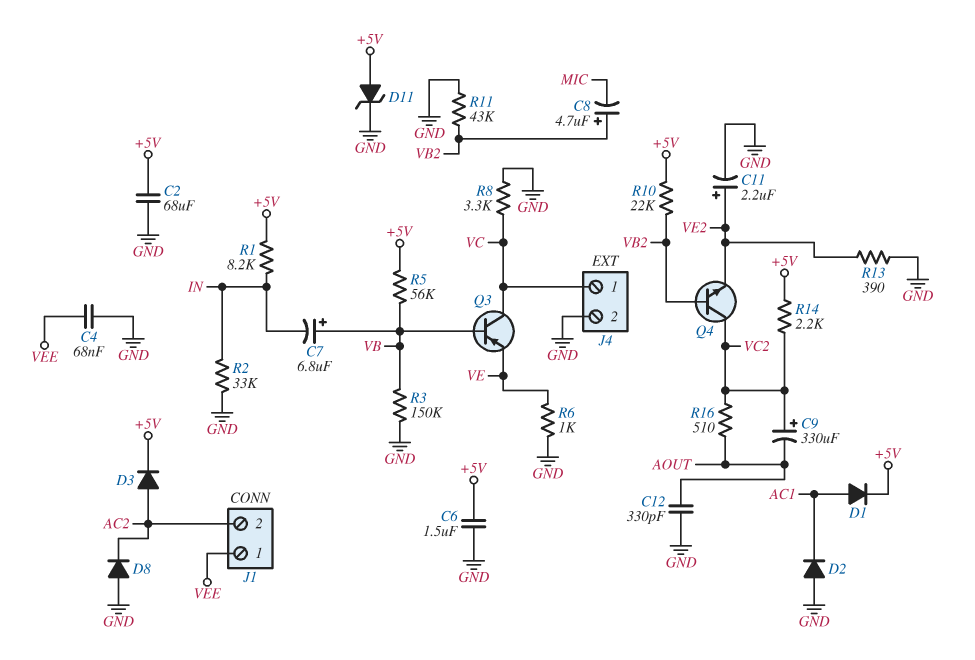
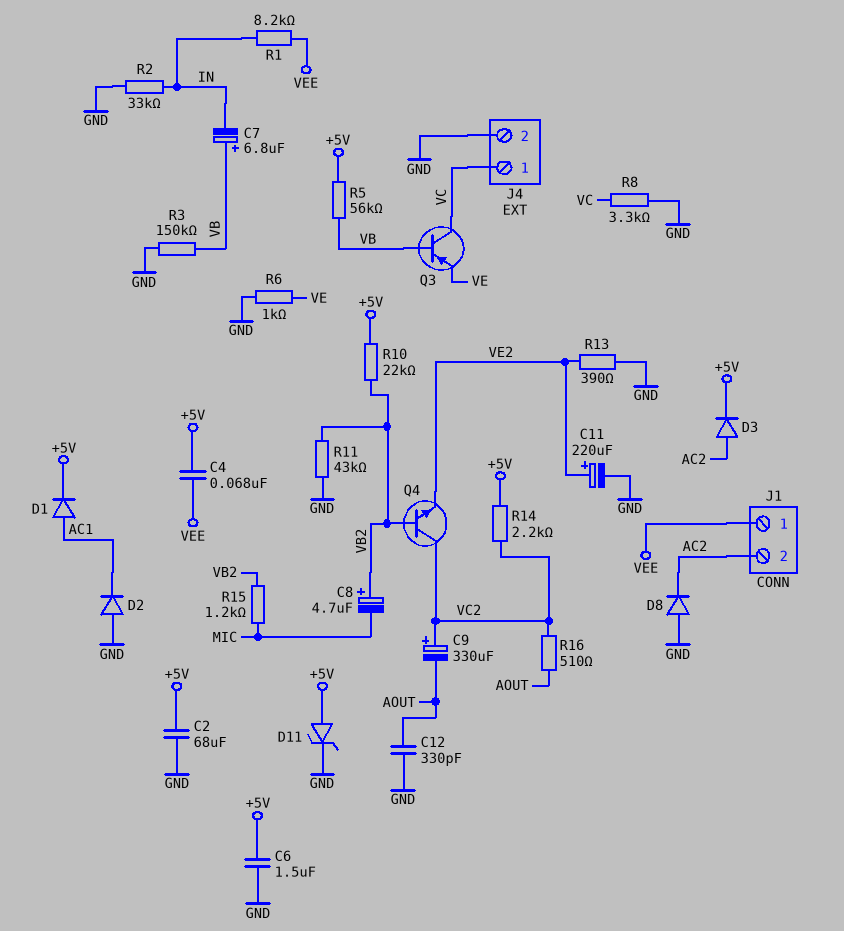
C4: 68nF (GND, VEE) -> 68nF (+5V, VEE)
C11: 2.2uF (plus VE2, minus GND) -> 220uF (plus VE2, minus GND)
R1: 8.2k (+5V, IN) -> 8.2k (IN, VEE)
R15: none -> 1.2k (MIC, VB2)

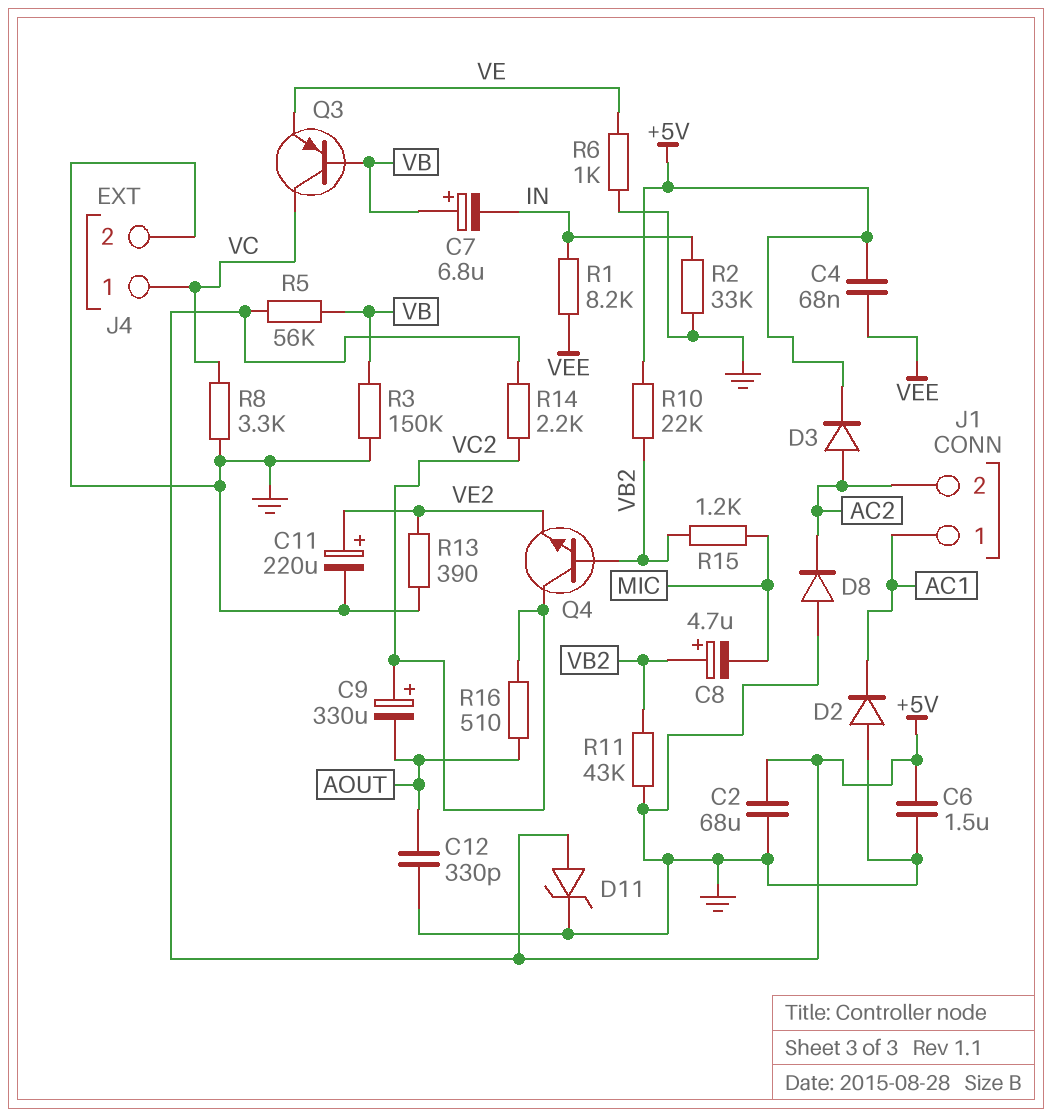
D1: diode (A AC1, K +5V) -> none
J1 pin 1: VEE -> AC1

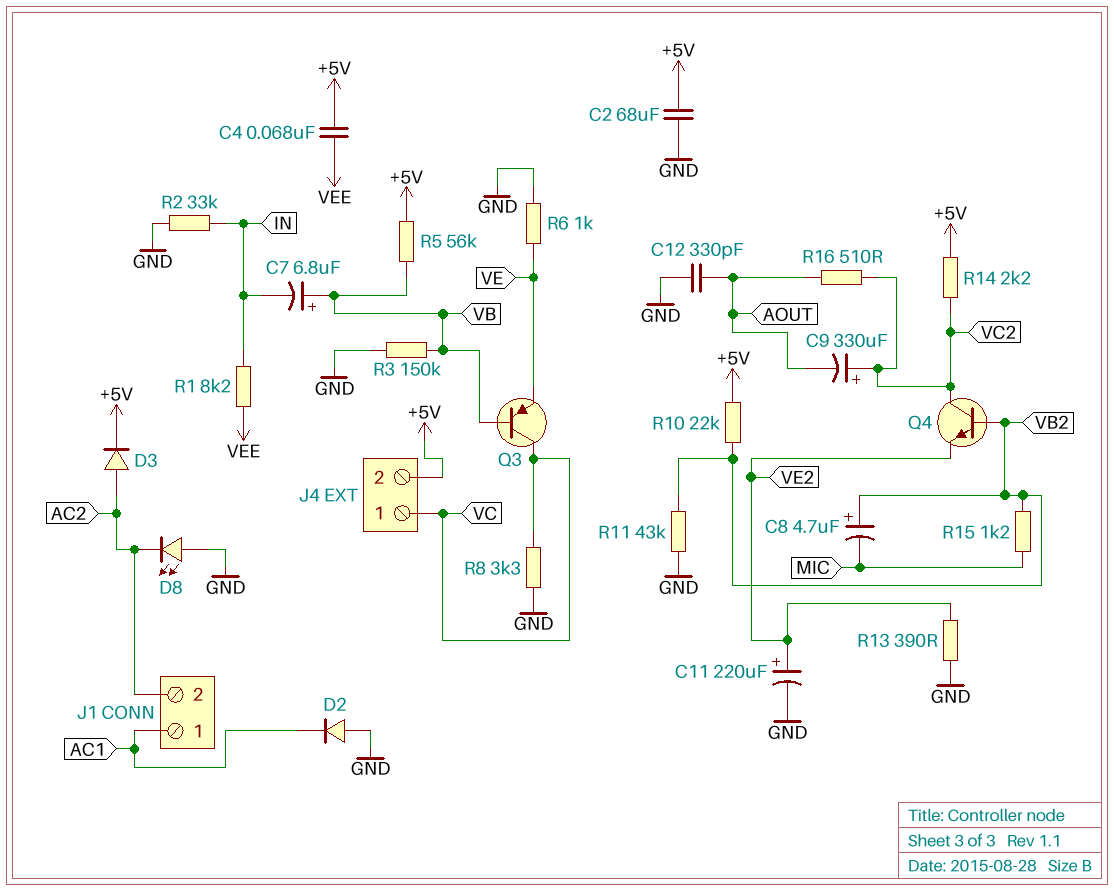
C6: 1.5uF (+5V, GND) -> none
D8: diode (A GND, K AC2) -> LED (A GND, K AC2)
D11: zener (A +5V, K GND) -> none
J4 pin 2: GND -> +5V

